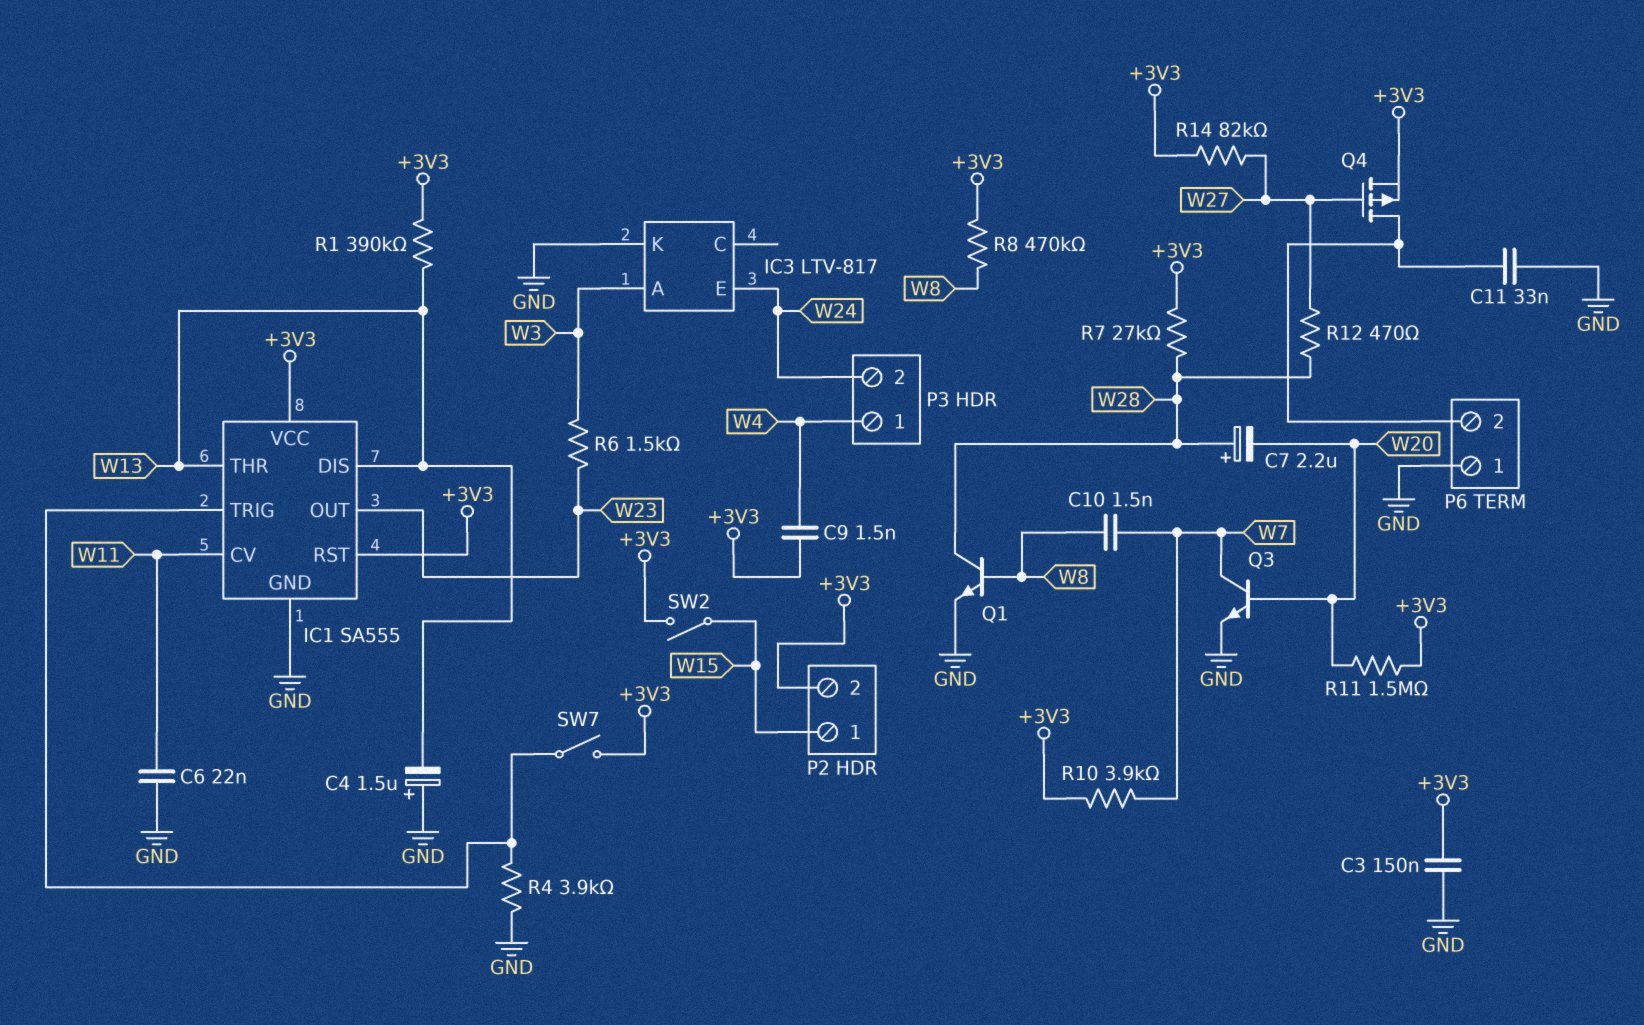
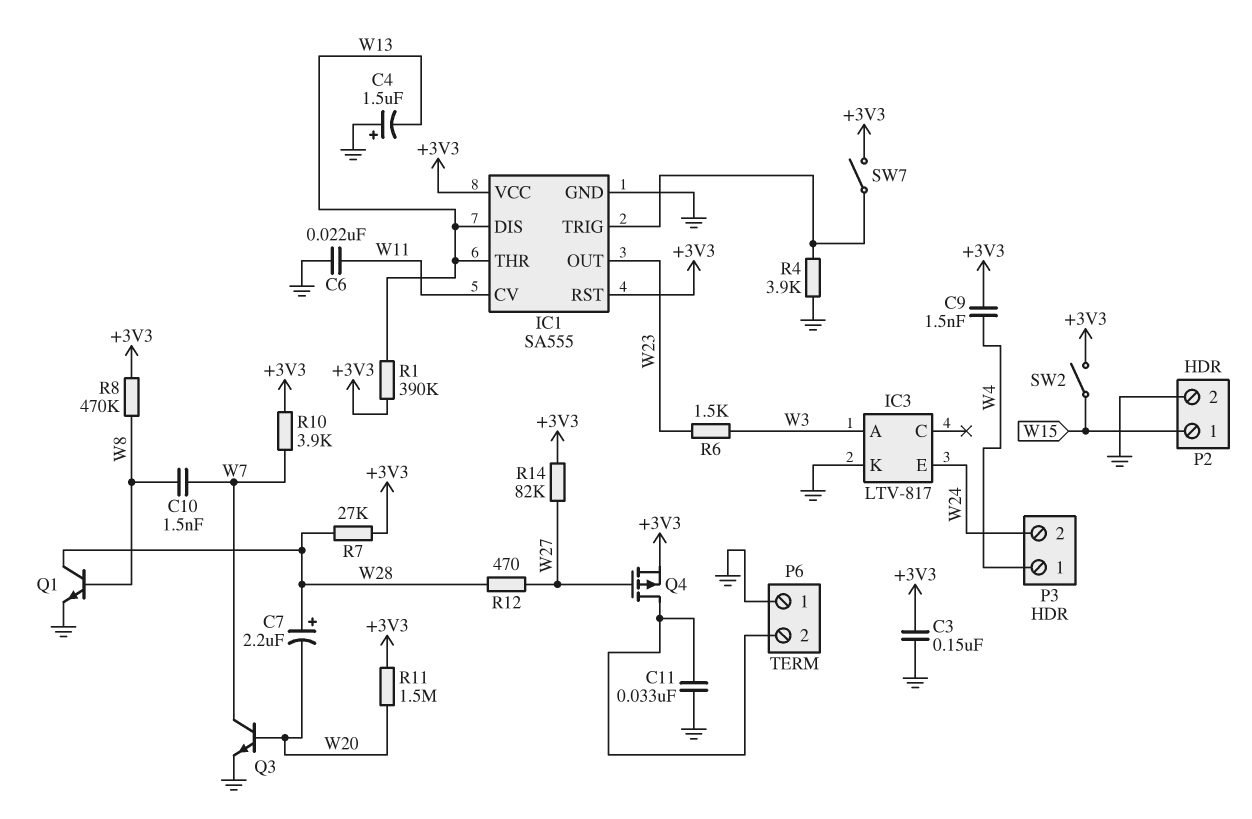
P2 pin 2: +3V3 -> GND

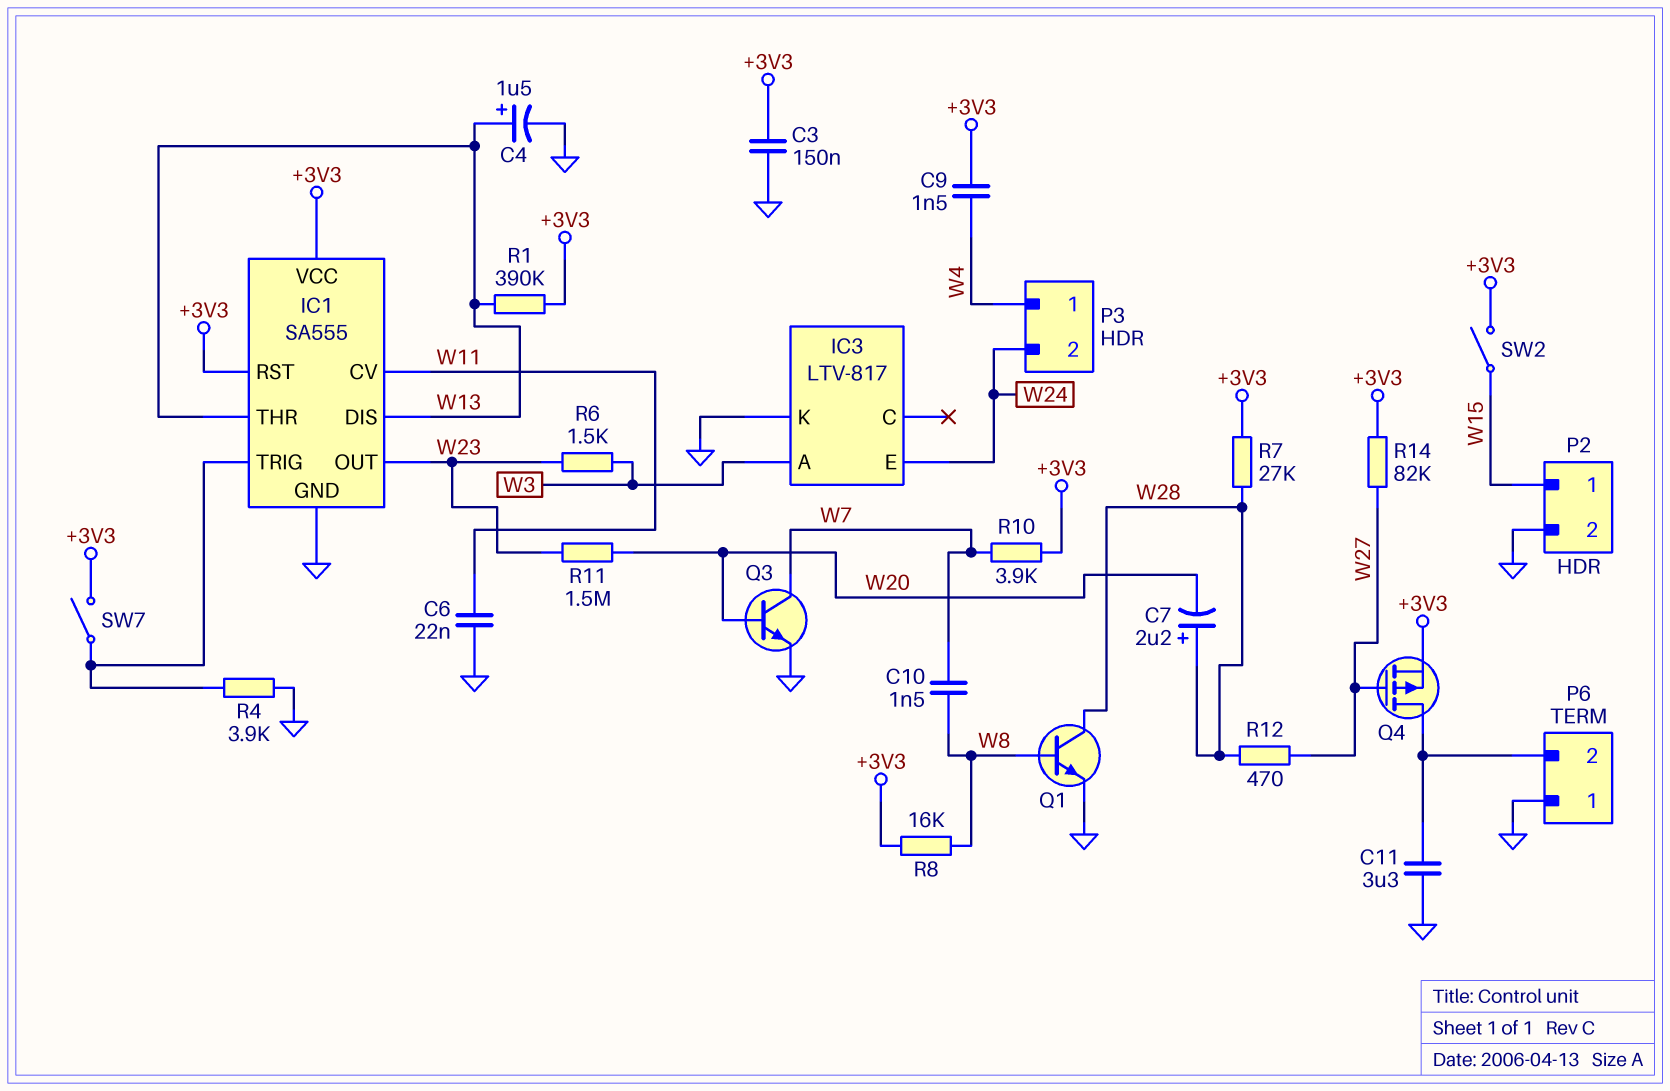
C4: 1.5uF (plus GND, minus W13) -> 1.5uF (plus W13, minus GND)
C11: 33nF (GND, P6/2) -> 3.3uF (GND, P6/2)
R8: 470k (+3V3, W8) -> 16k (+3V3, W8)
R11: 1.5M (+3V3, W20) -> 1.5M (W20, W23)

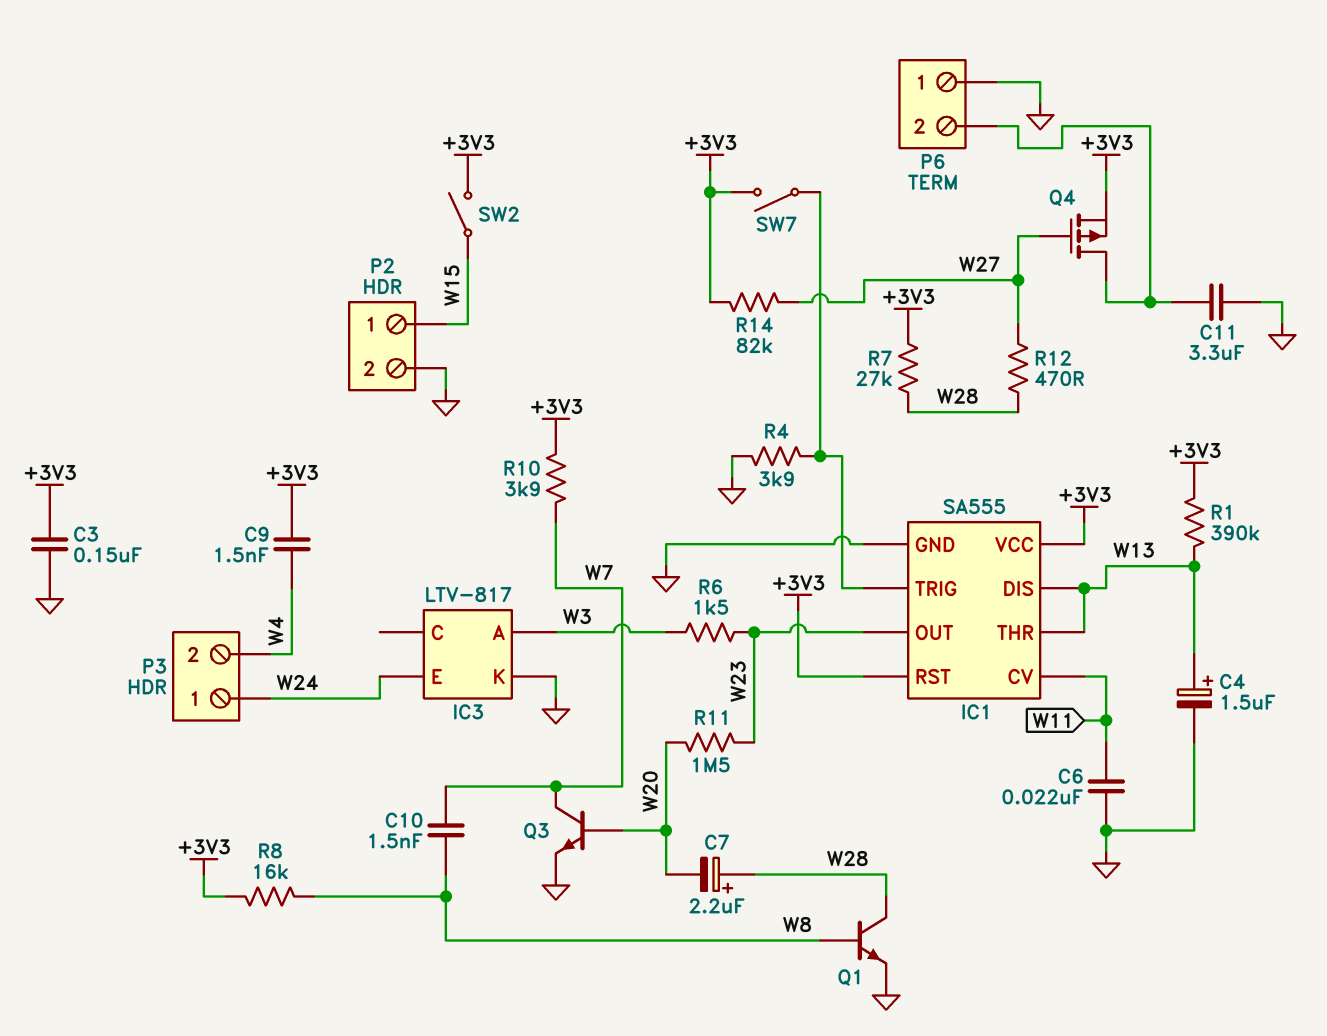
P3 pin 1: W4 -> W24
P3 pin 2: W24 -> W4

